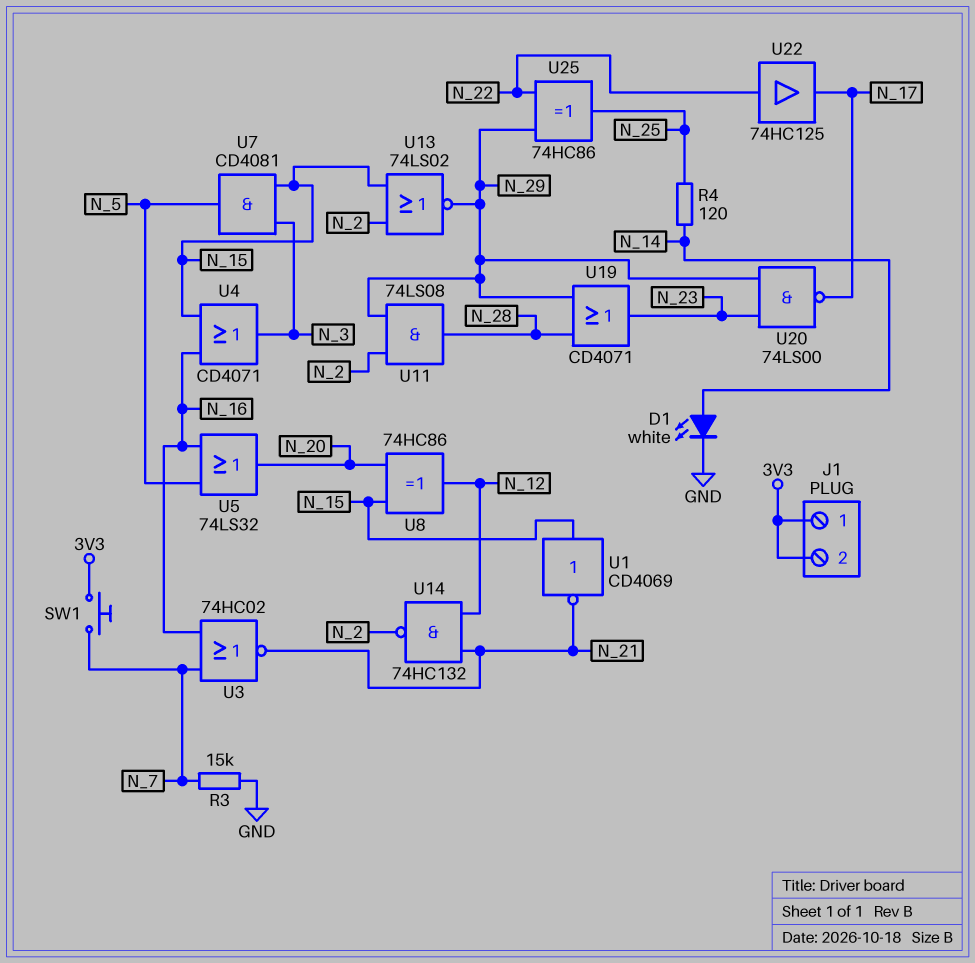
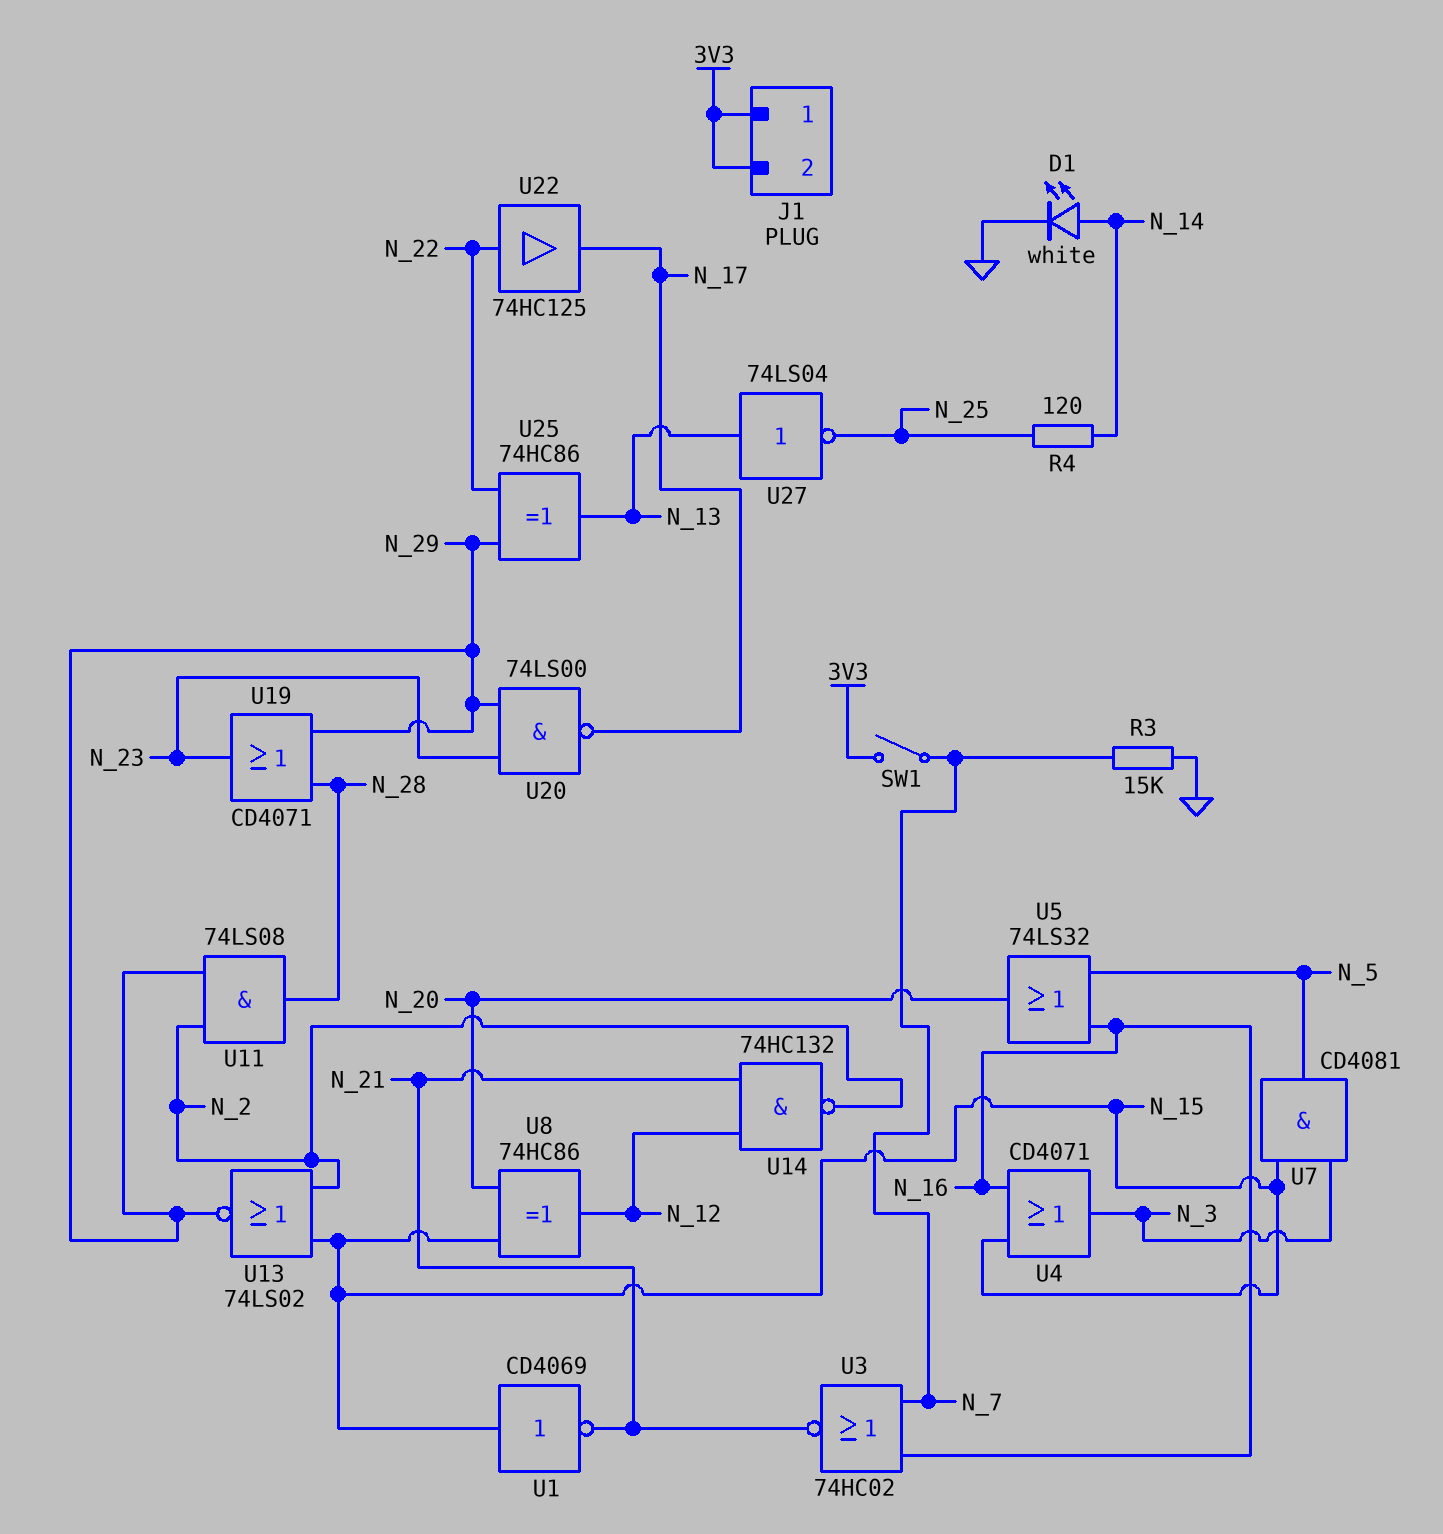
SW1: button (3V3, N_7) -> switch (3V3, N_7)
U25: XOR 74HC86 (in N_22, in N_29, out N_25) -> XOR 74HC86 (in N_22, in N_29, out N_13)
U27: none -> NOT 74LS04 (in N_13, out N_25)

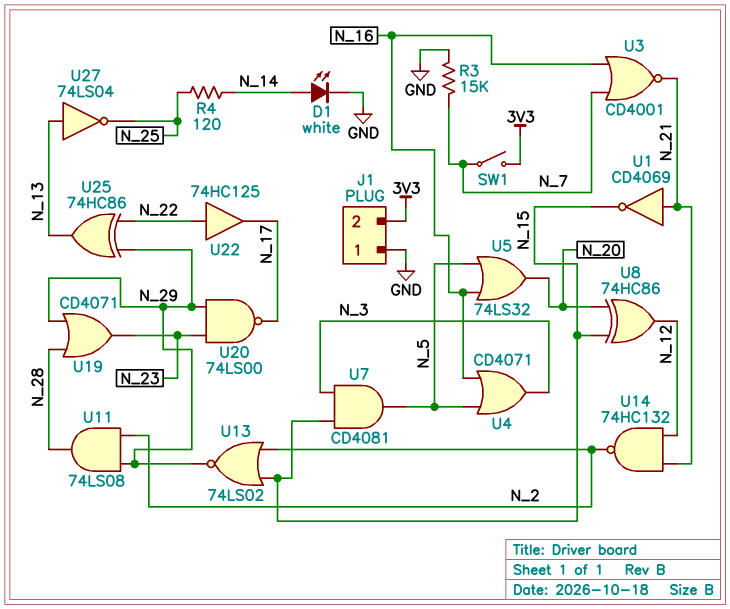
J1 pin 1: 3V3 -> GND
U1: NOT CD4069 (in N_15, out N_21) -> NOT CD4069 (in N_21, out N_15)
U3: NOR 74HC02 (in N_7, in N_16, out N_21) -> NOR CD4001 (in N_7, in N_16, out N_21)
U4: OR CD4071 (in N_15, in N_16, out N_3) -> OR CD4071 (in N_5, in N_16, out N_3)

